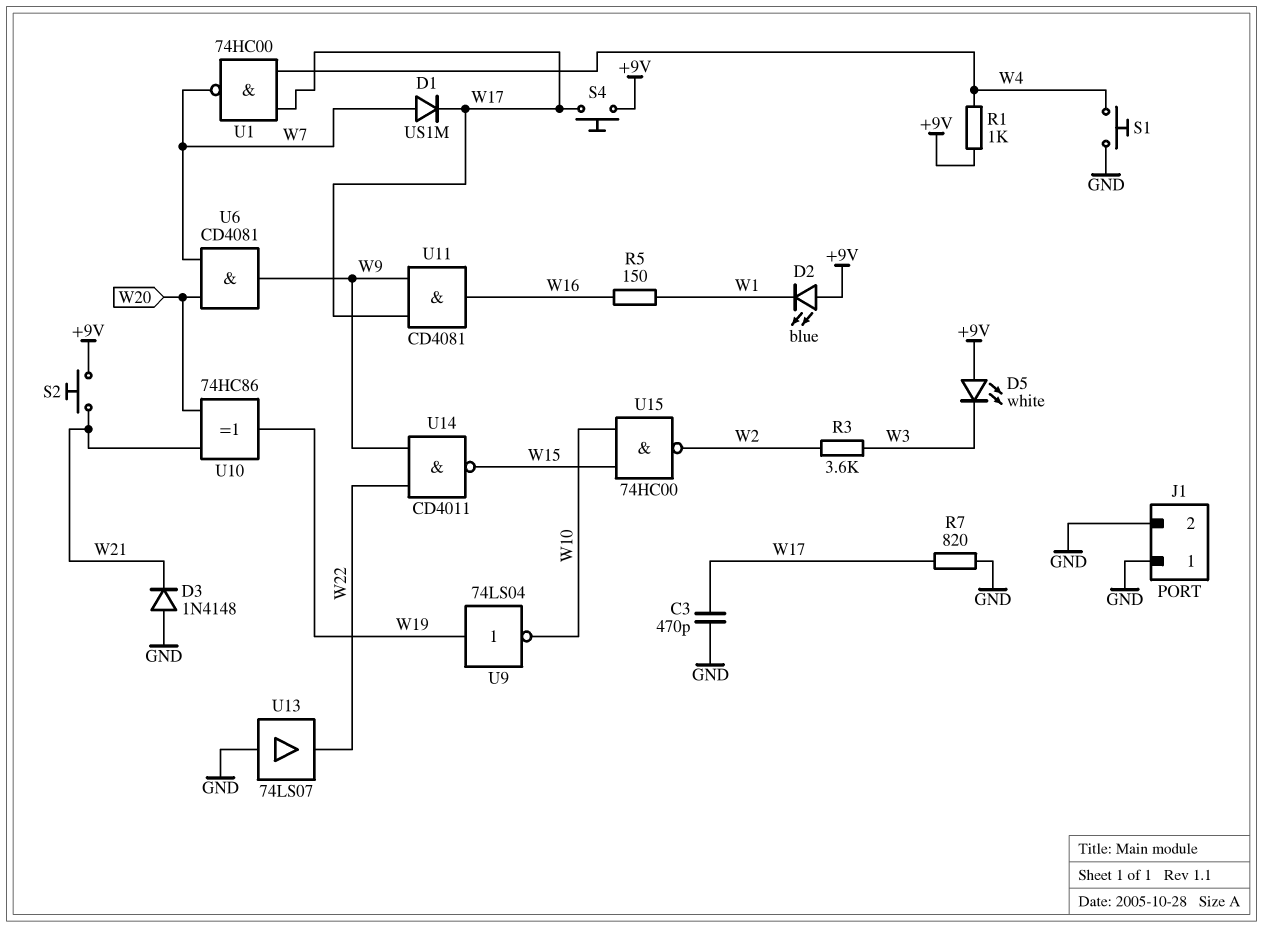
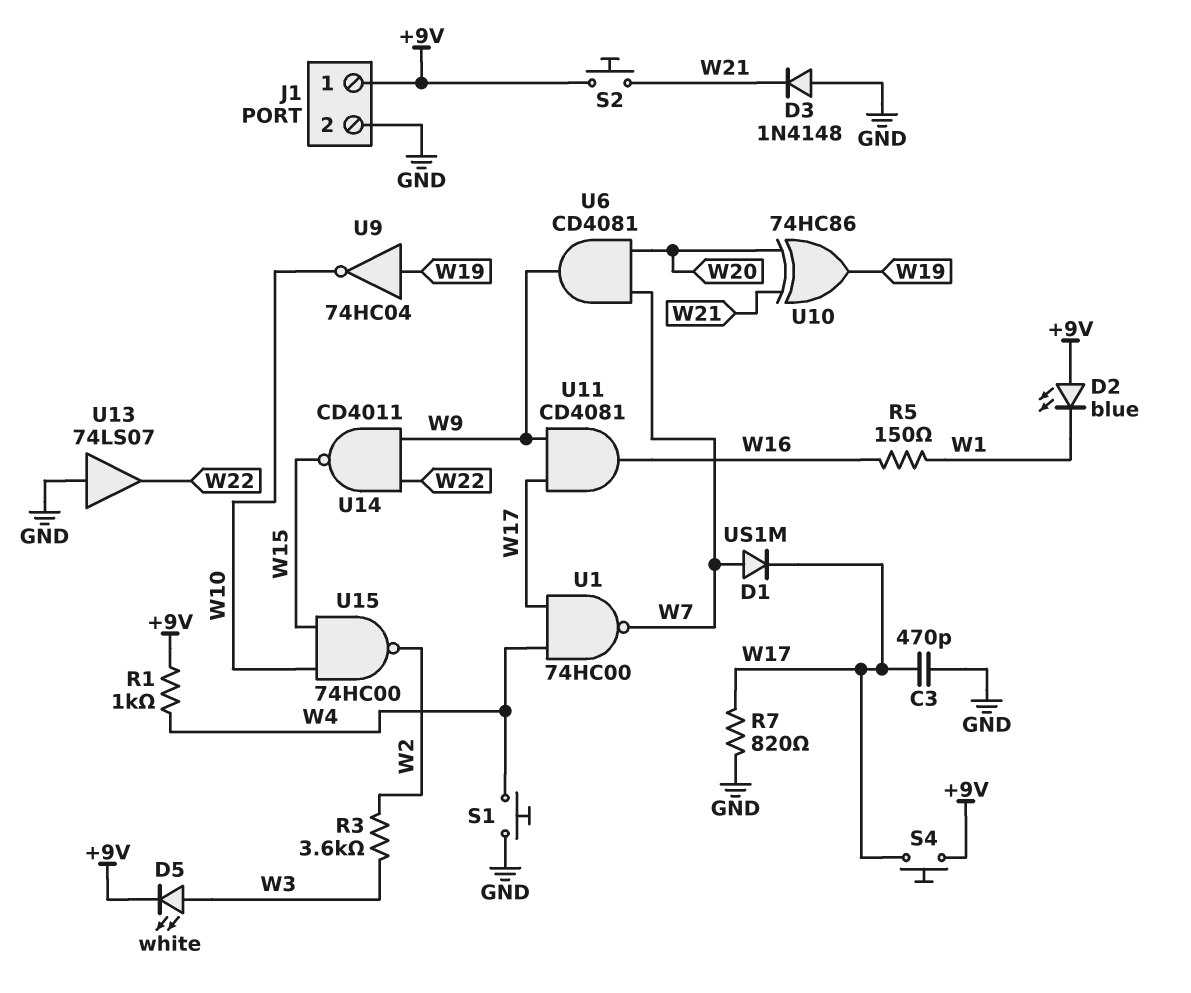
D5: LED white (A +9V, K W3) -> LED white (A W3, K +9V)
J1 pin 1: GND -> +9V
U9: NOT 74LS04 (in W19, out W10) -> NOT 74HC04 (in W19, out W10)

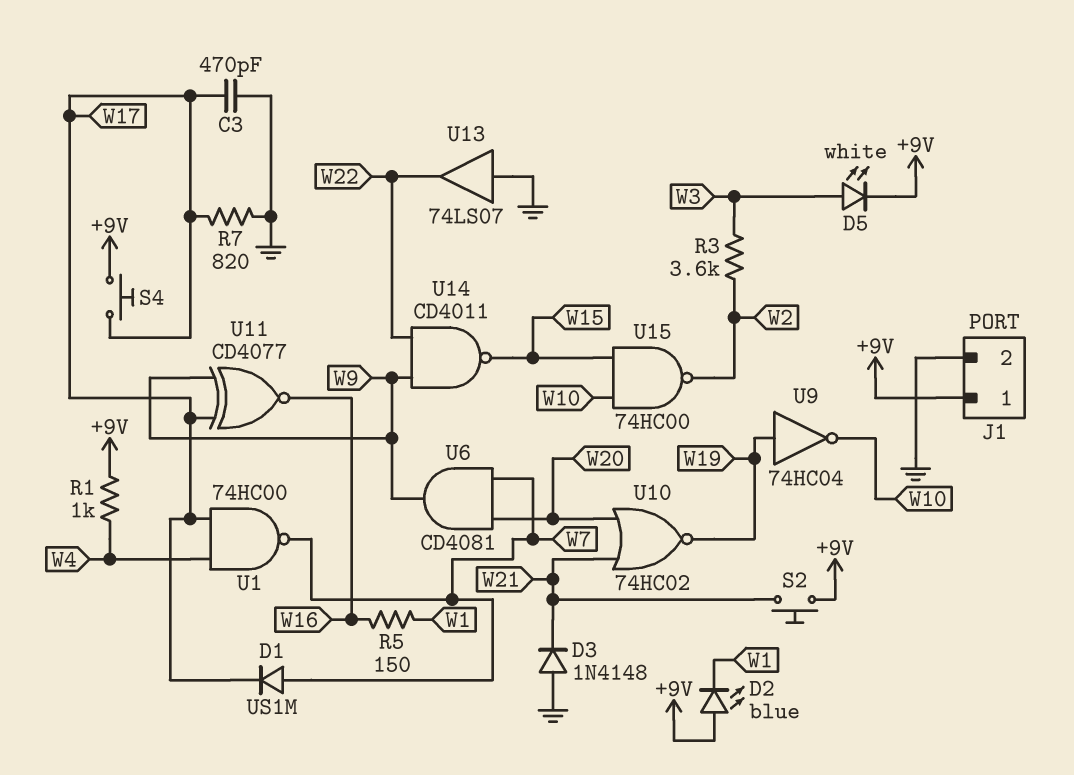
S1: button (GND, W4) -> none
U10: XOR 74HC86 (in W20, in W21, out W19) -> NOR 74HC02 (in W20, in W21, out W19)
U11: AND CD4081 (in W9, in W17, out W16) -> XNOR CD4077 (in W9, in W17, out W16)

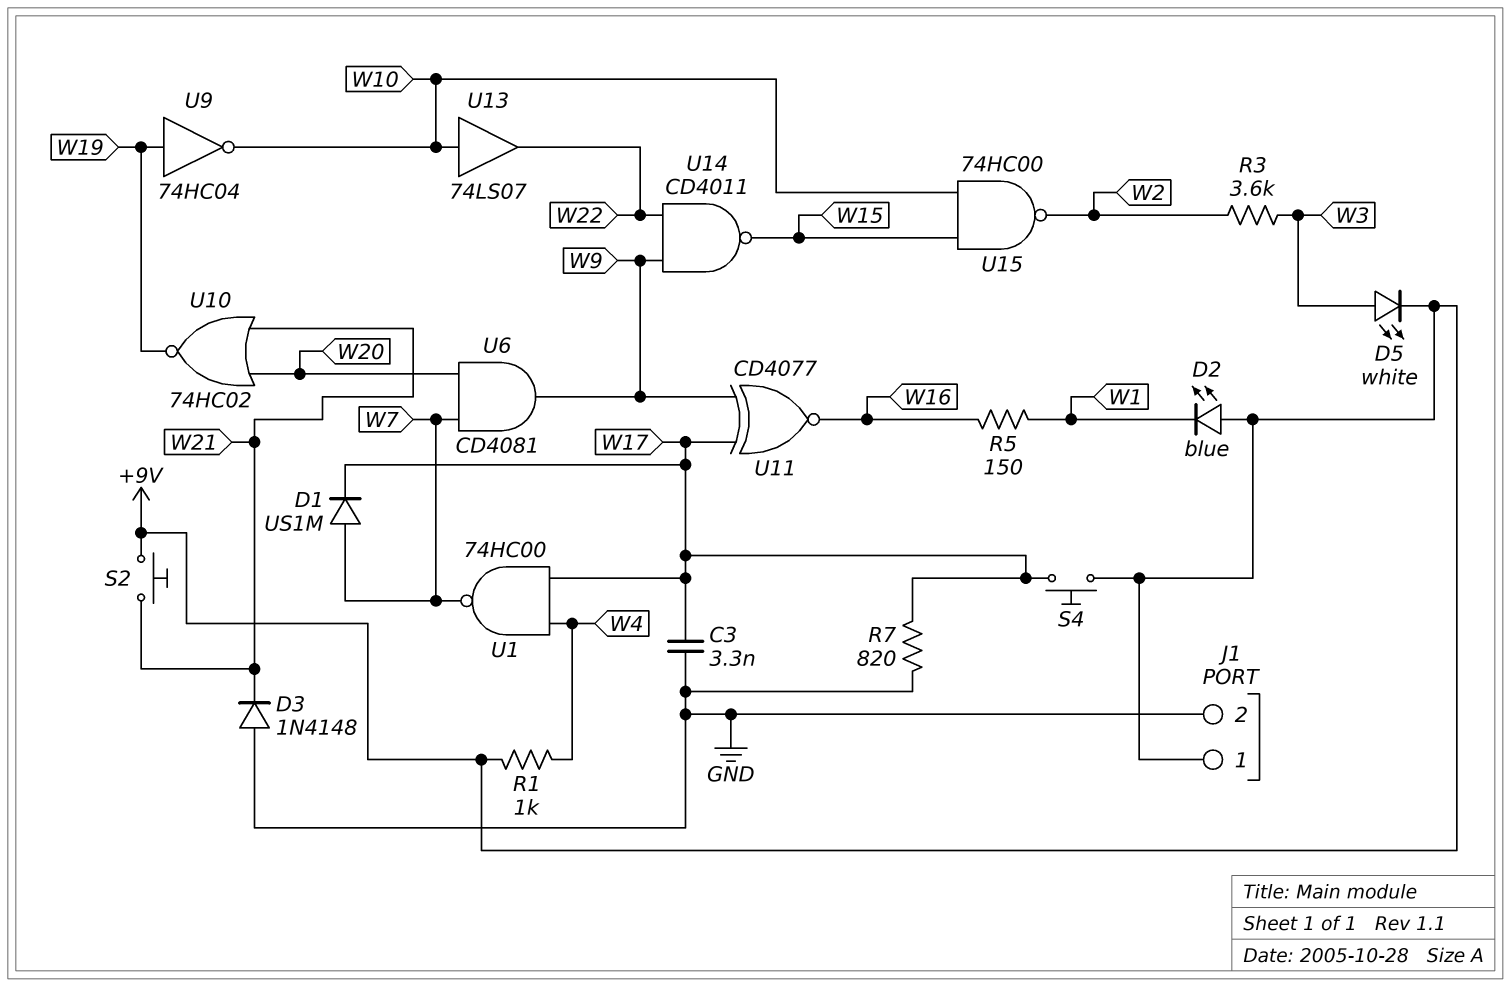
C3: 470pF (GND, W17) -> 3.3nF (GND, W17)
U13: buffer 74LS07 (in GND, out W22) -> buffer 74LS07 (in W10, out W22)

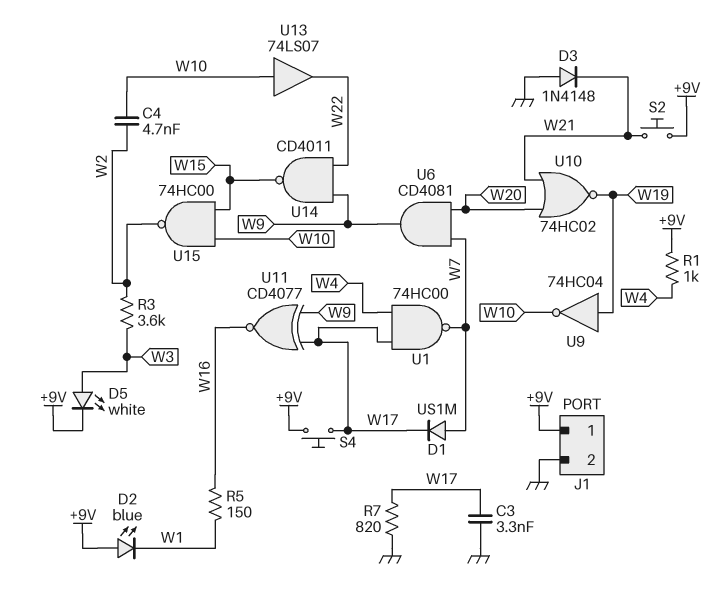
C4: none -> 4.7nF (W2, W10)

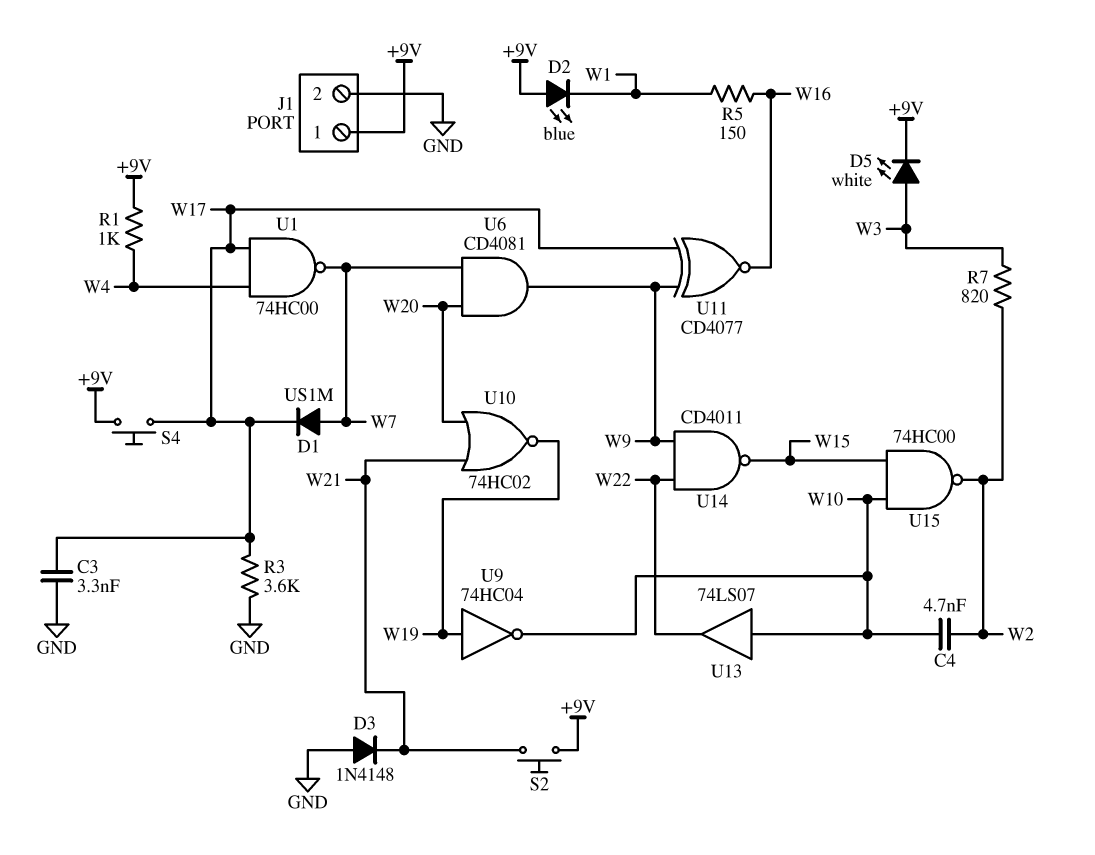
R3: 3.6k (W2, W3) -> 3.6k (GND, W17)
R7: 820 (GND, W17) -> 820 (W2, W3)

